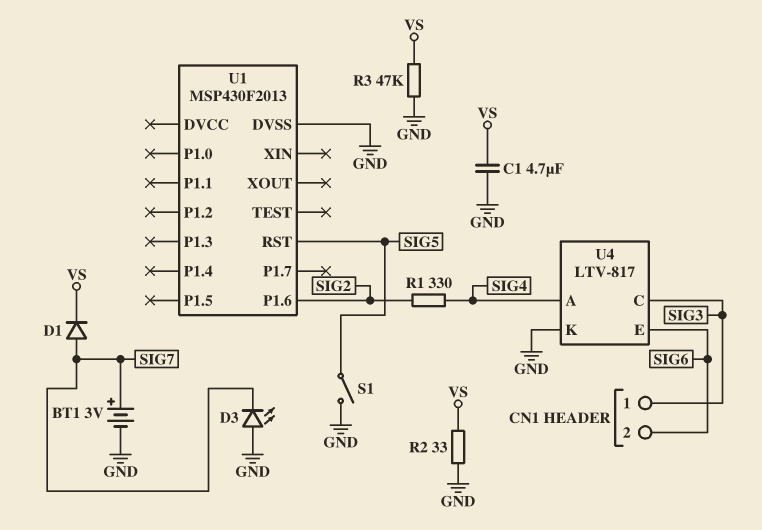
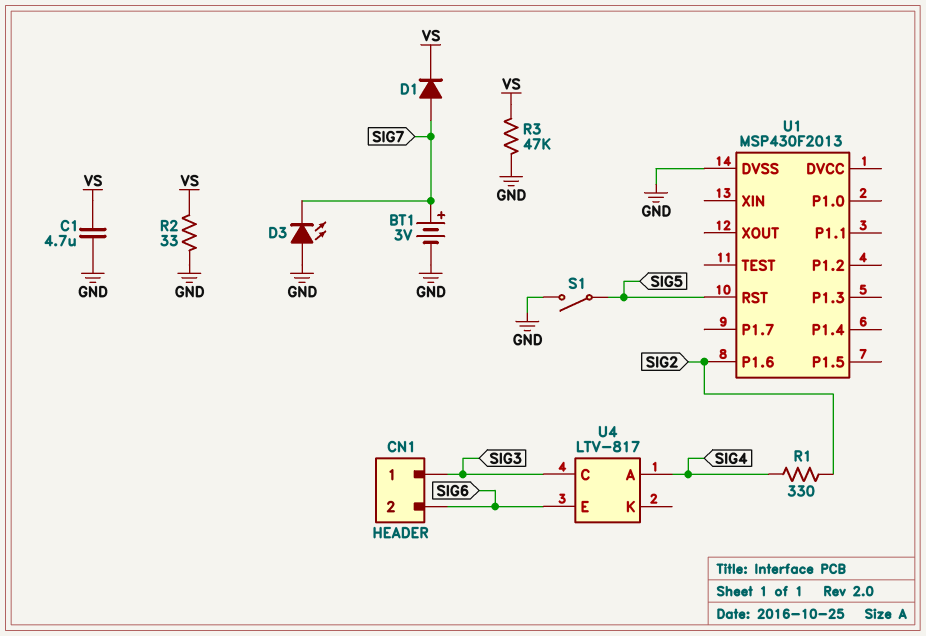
U4 pin K: GND -> none

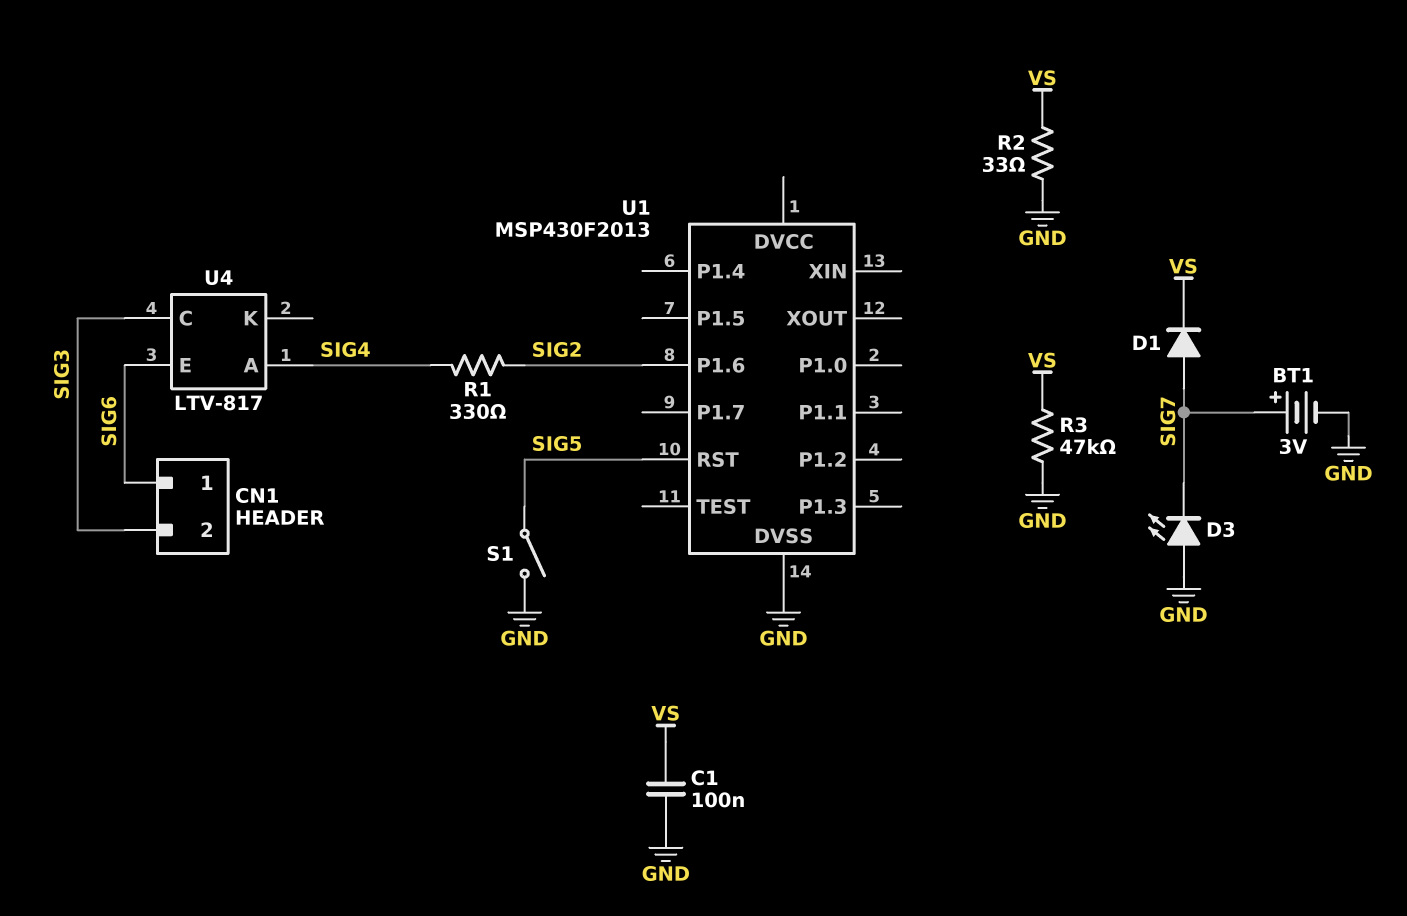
C1: 4.7uF (GND, VS) -> 100nF (GND, VS)
CN1 pin 1: SIG3 -> SIG6
CN1 pin 2: SIG6 -> SIG3

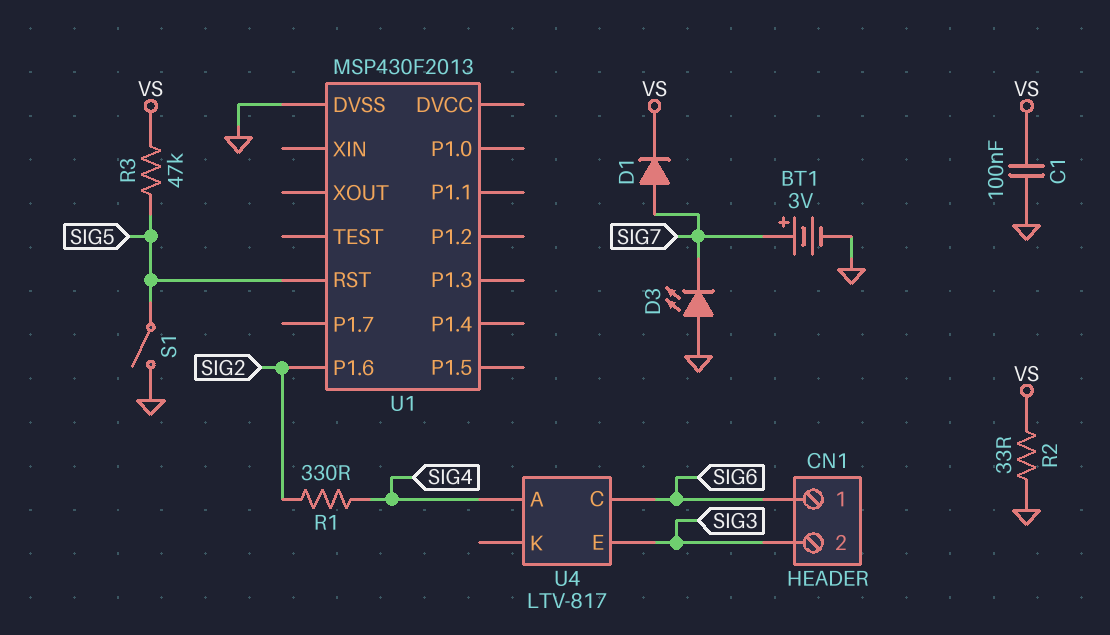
R3: 47k (GND, VS) -> 47k (SIG5, VS)
U4 pin C: SIG3 -> SIG6
U4 pin E: SIG6 -> SIG3

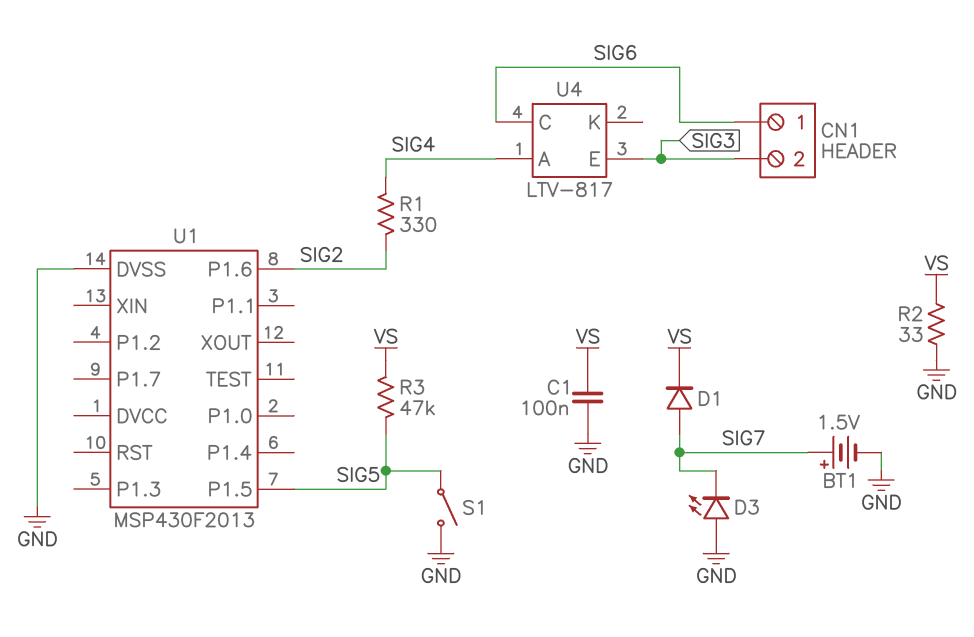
BT1: 3V (plus SIG7, minus GND) -> 1.5V (plus SIG7, minus GND)
U1 pin P1.5: none -> SIG5
U1 pin RST: SIG5 -> none

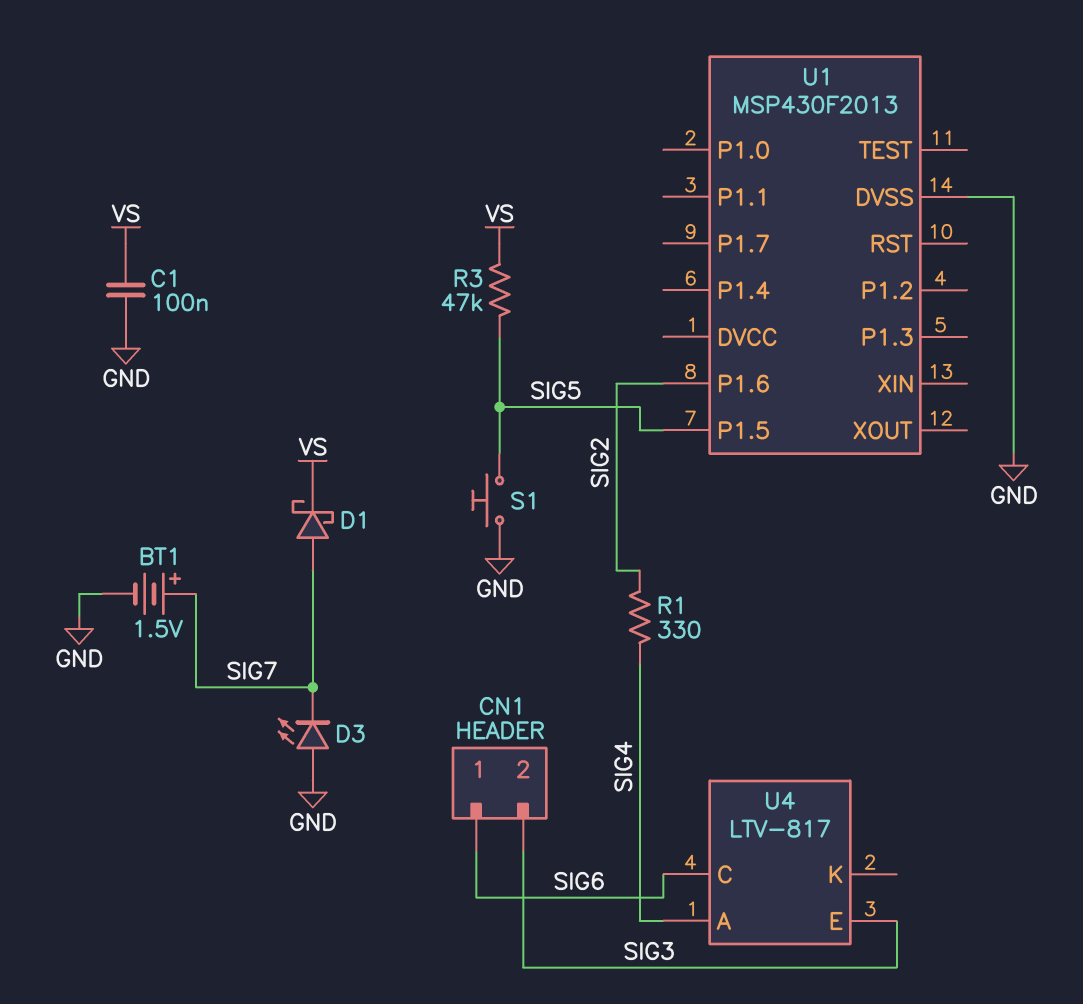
D1: diode (A SIG7, K VS) -> schottky (A SIG7, K VS)
R2: 33 (GND, VS) -> none
S1: switch (GND, SIG5) -> button (GND, SIG5)

